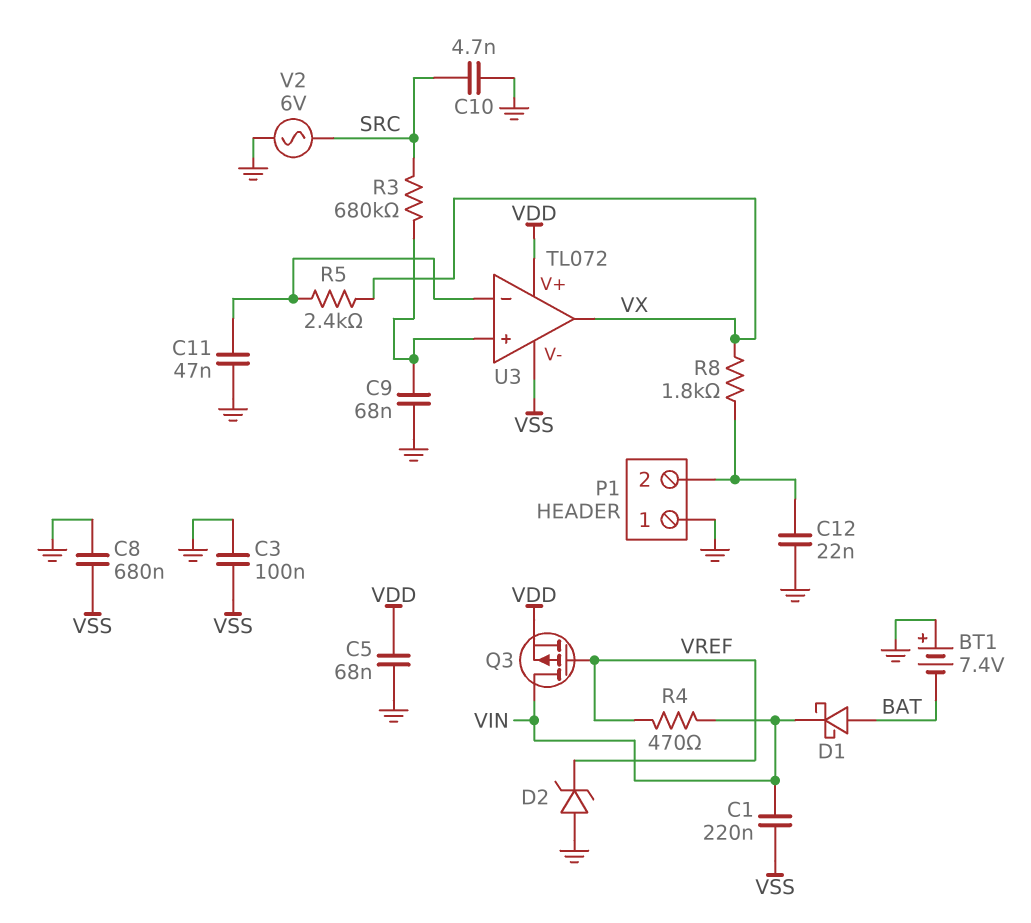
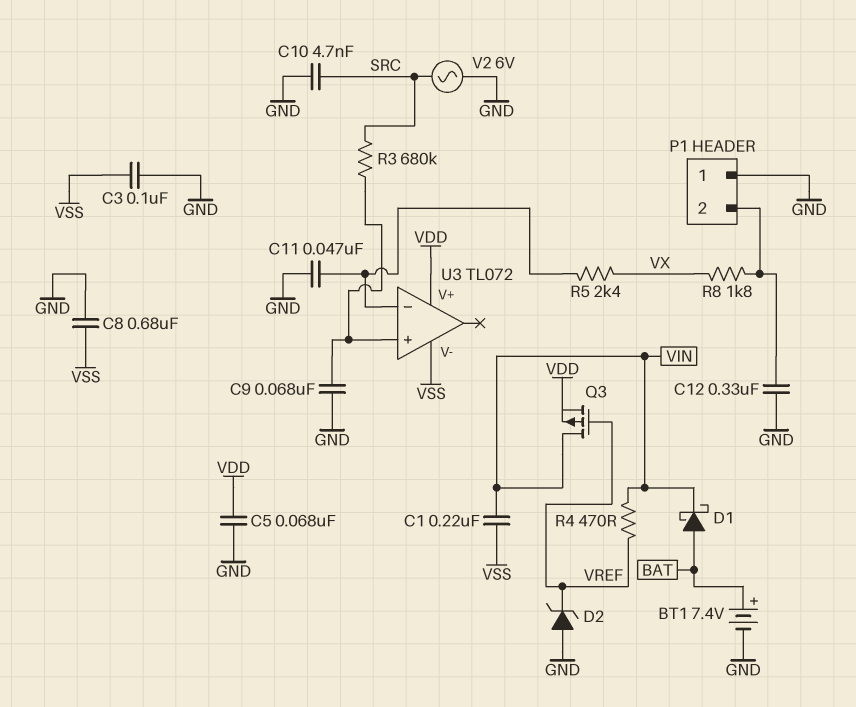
BT1: 7.4V (plus GND, minus BAT) -> 7.4V (plus BAT, minus GND)
C12: 22nF (GND, P1/2) -> 330nF (GND, P1/2)
U3 pin out: VX -> none

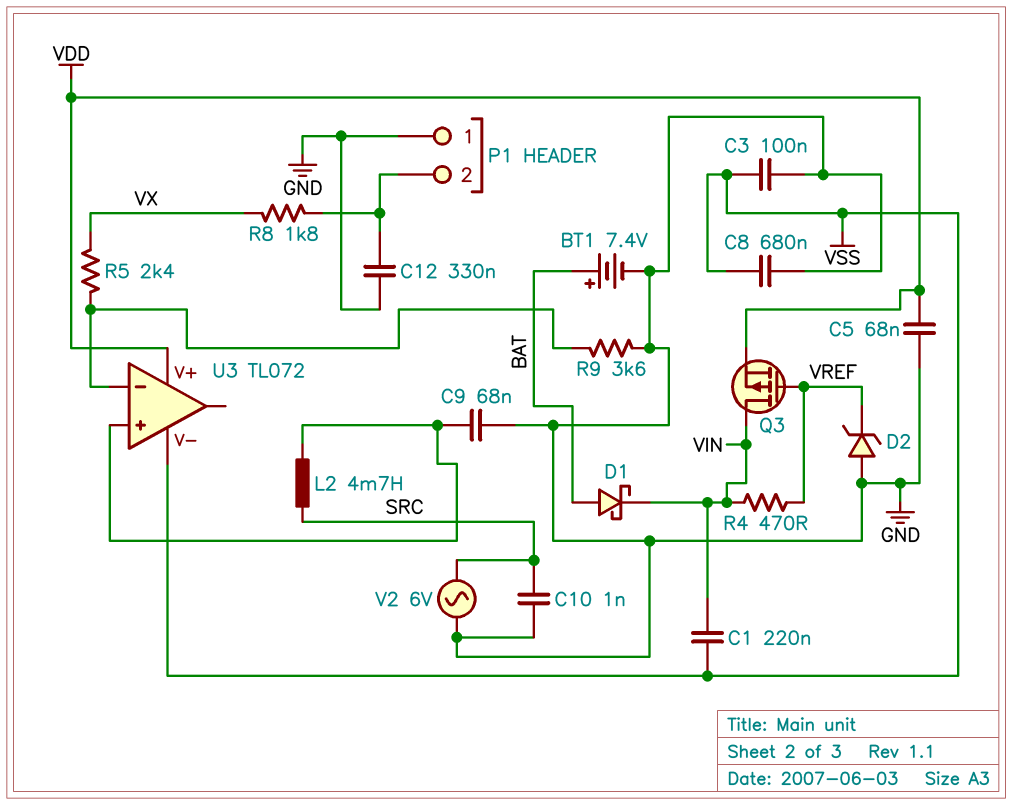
C10: 4.7nF (GND, SRC) -> 1nF (GND, SRC)
C11: 47nF (GND, U3/in-) -> none
L2: none -> 4.7mH (SRC, U3/in+)
R3: 680k (SRC, U3/in+) -> none
R9: none -> 3.6k (GND, U3/in-)

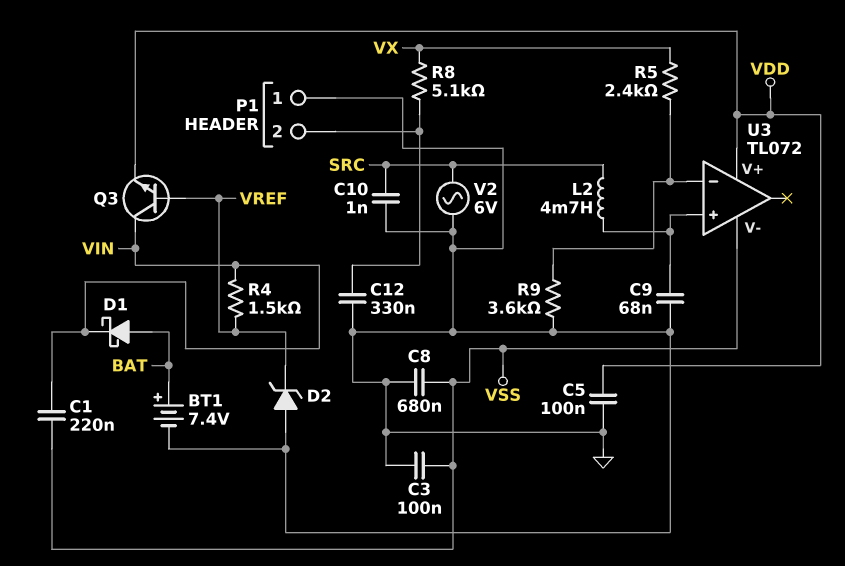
C5: 68nF (GND, VDD) -> 100nF (GND, VDD)
Q3: PMOS (G VREF, D VIN, S VDD) -> NPN (B VREF, C VIN, E VDD)
R4: 470 (VIN, VREF) -> 1.5k (VIN, VREF)
R8: 1.8k (P1/2, VX) -> 5.1k (P1/2, VX)

